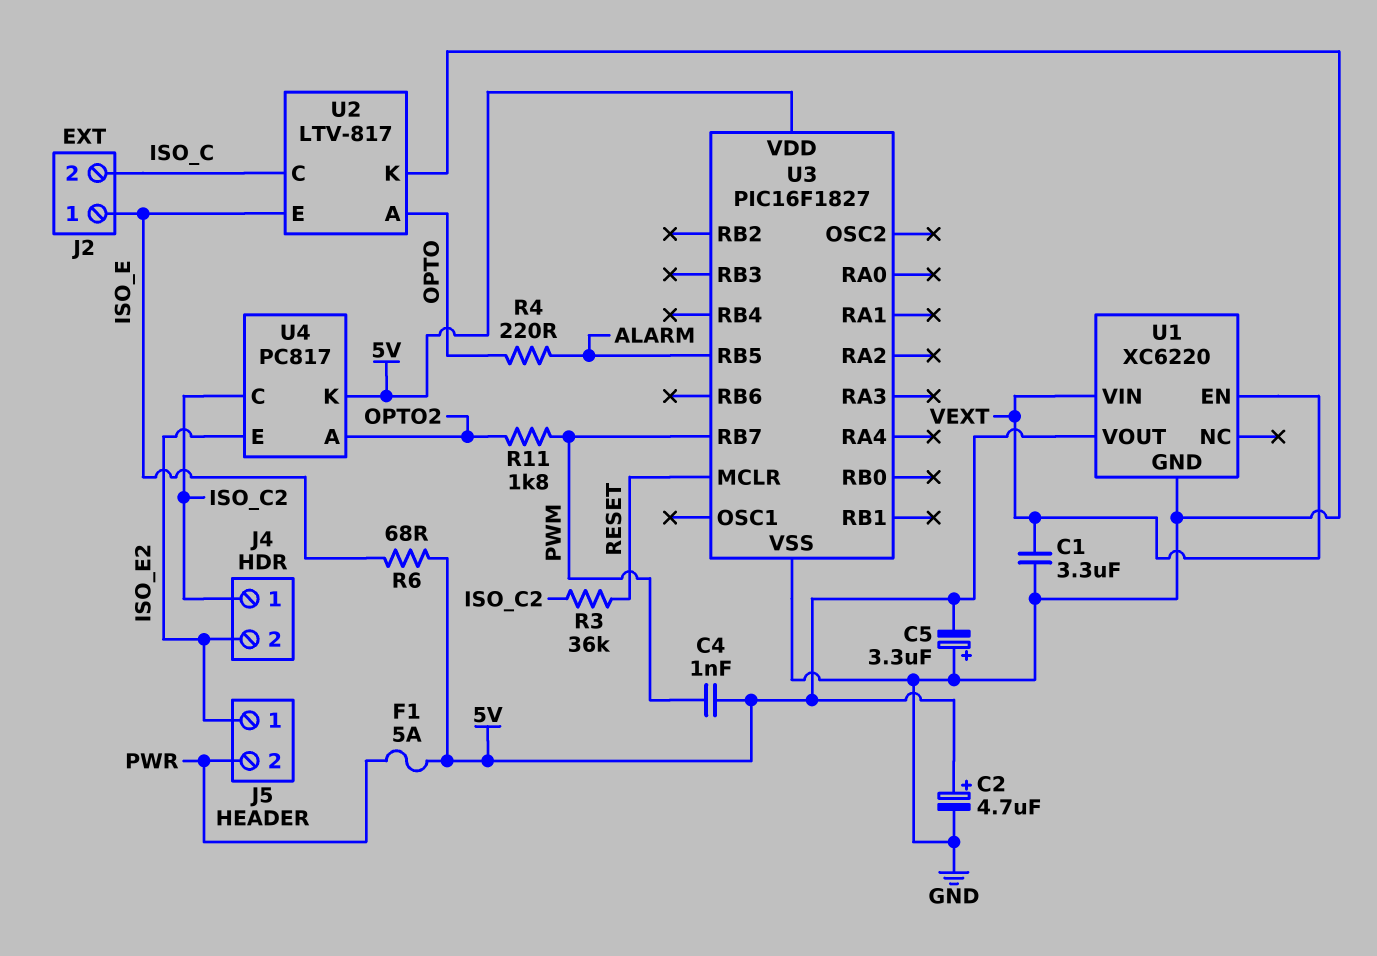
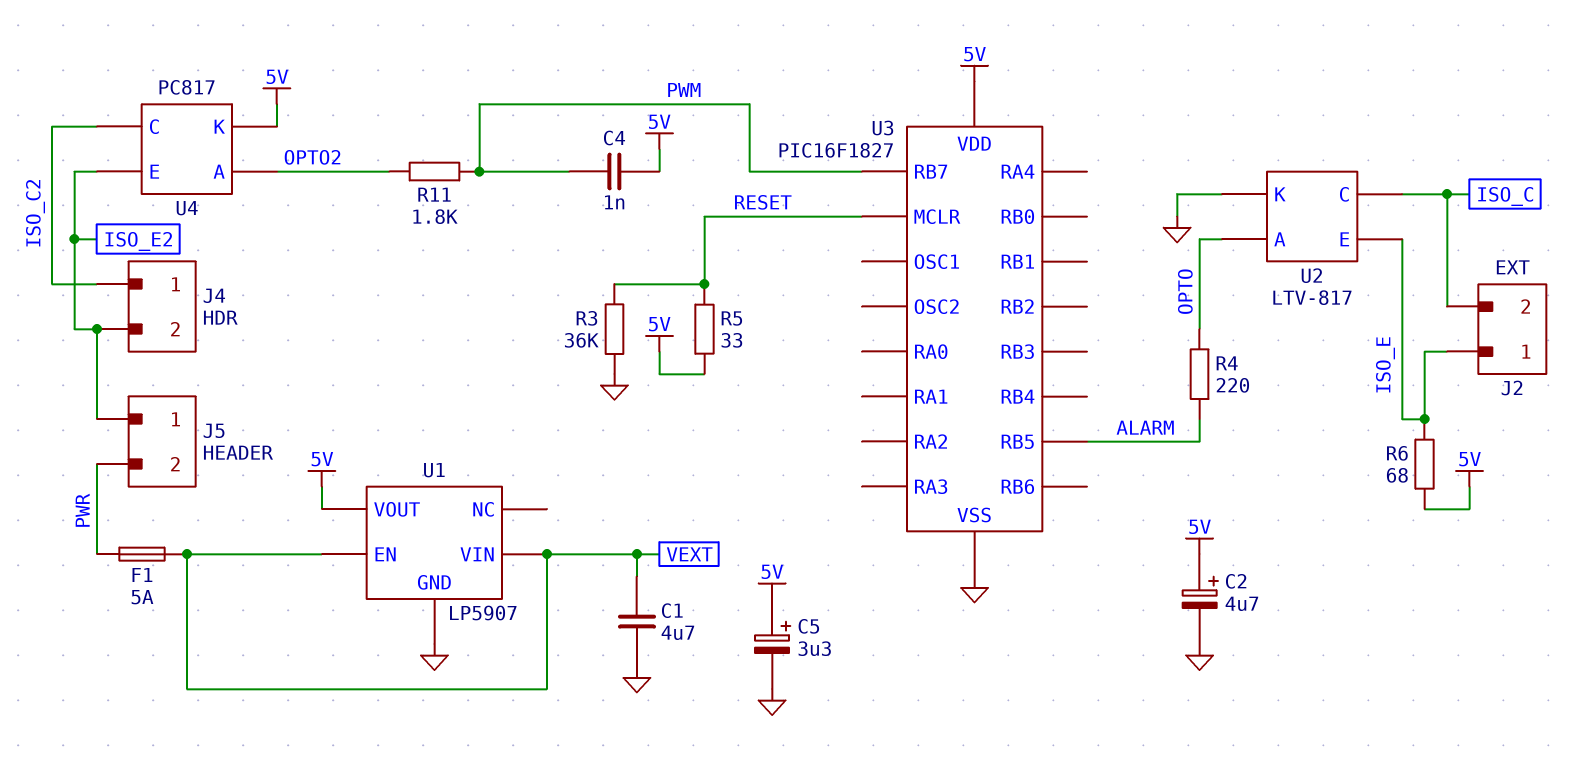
C1: 3.3uF (GND, VEXT) -> 4.7uF (GND, VEXT)
C5: 3.3uF (plus GND, minus 5V) -> 3.3uF (plus 5V, minus GND)
F1: 5A (5V, PWR) -> 5A (PWR, VEXT)
R3: 36k (ISO_C2, RESET) -> 36k (GND, RESET)
R5: none -> 33 (5V, RESET)
U1: XC6220 -> LP5907

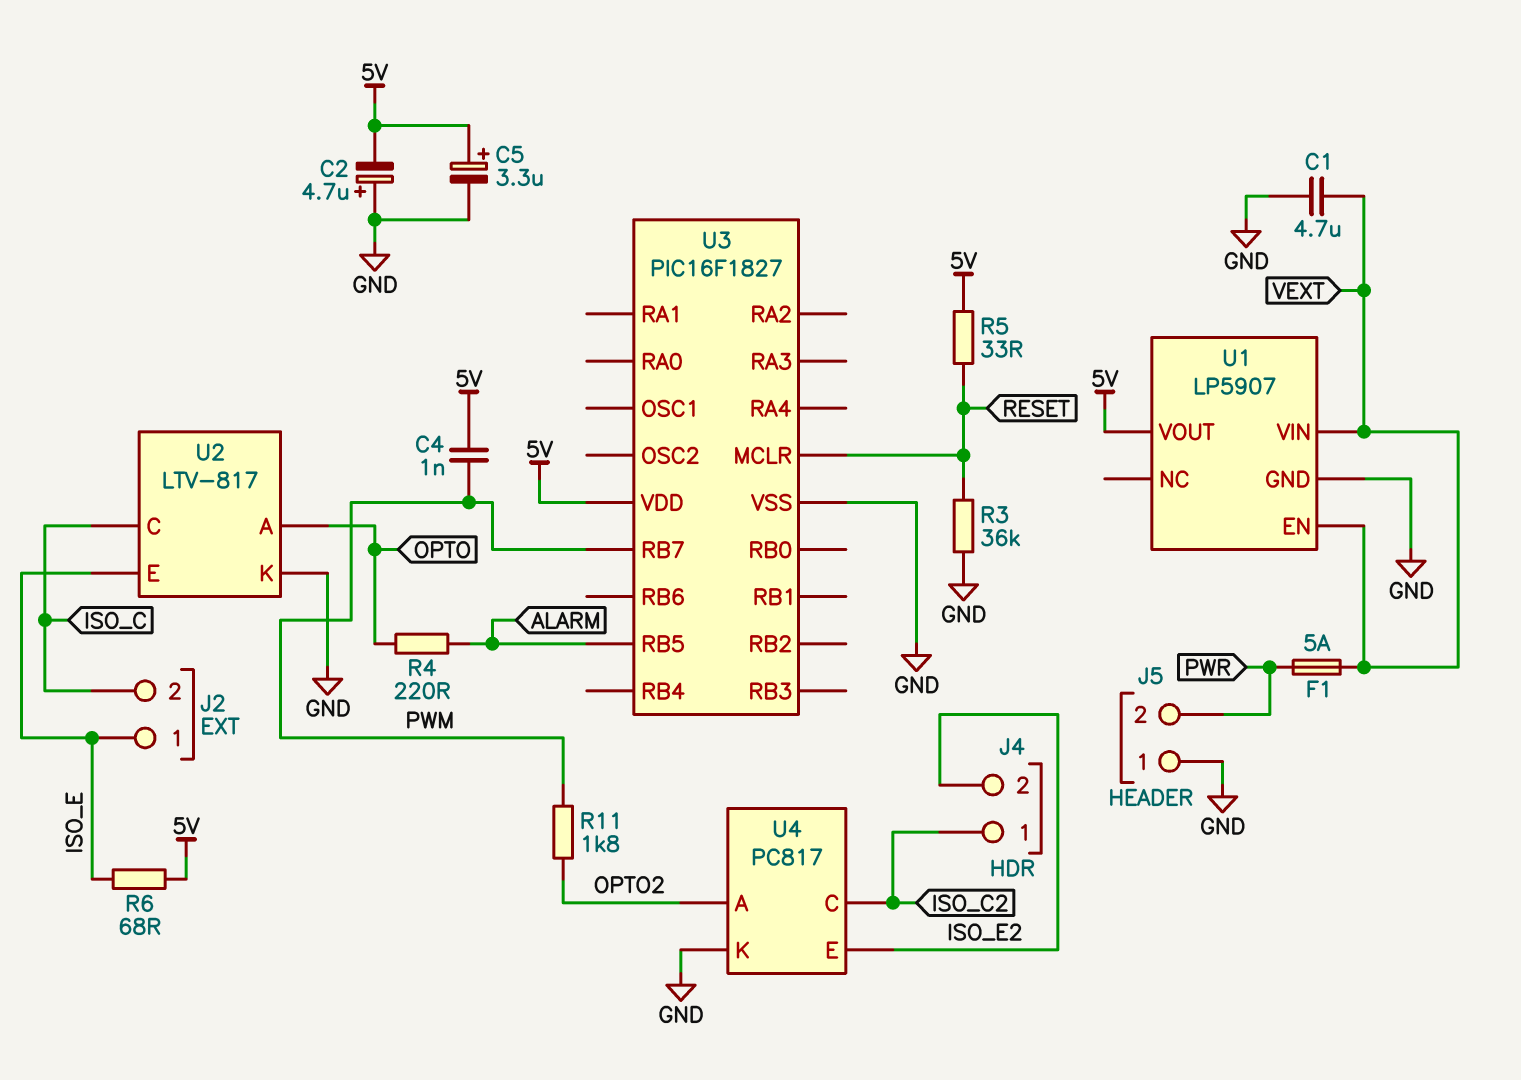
C2: 4.7uF (plus 5V, minus GND) -> 4.7uF (plus GND, minus 5V)
J5 pin 1: ISO_E2 -> GND
U4 pin K: 5V -> GND

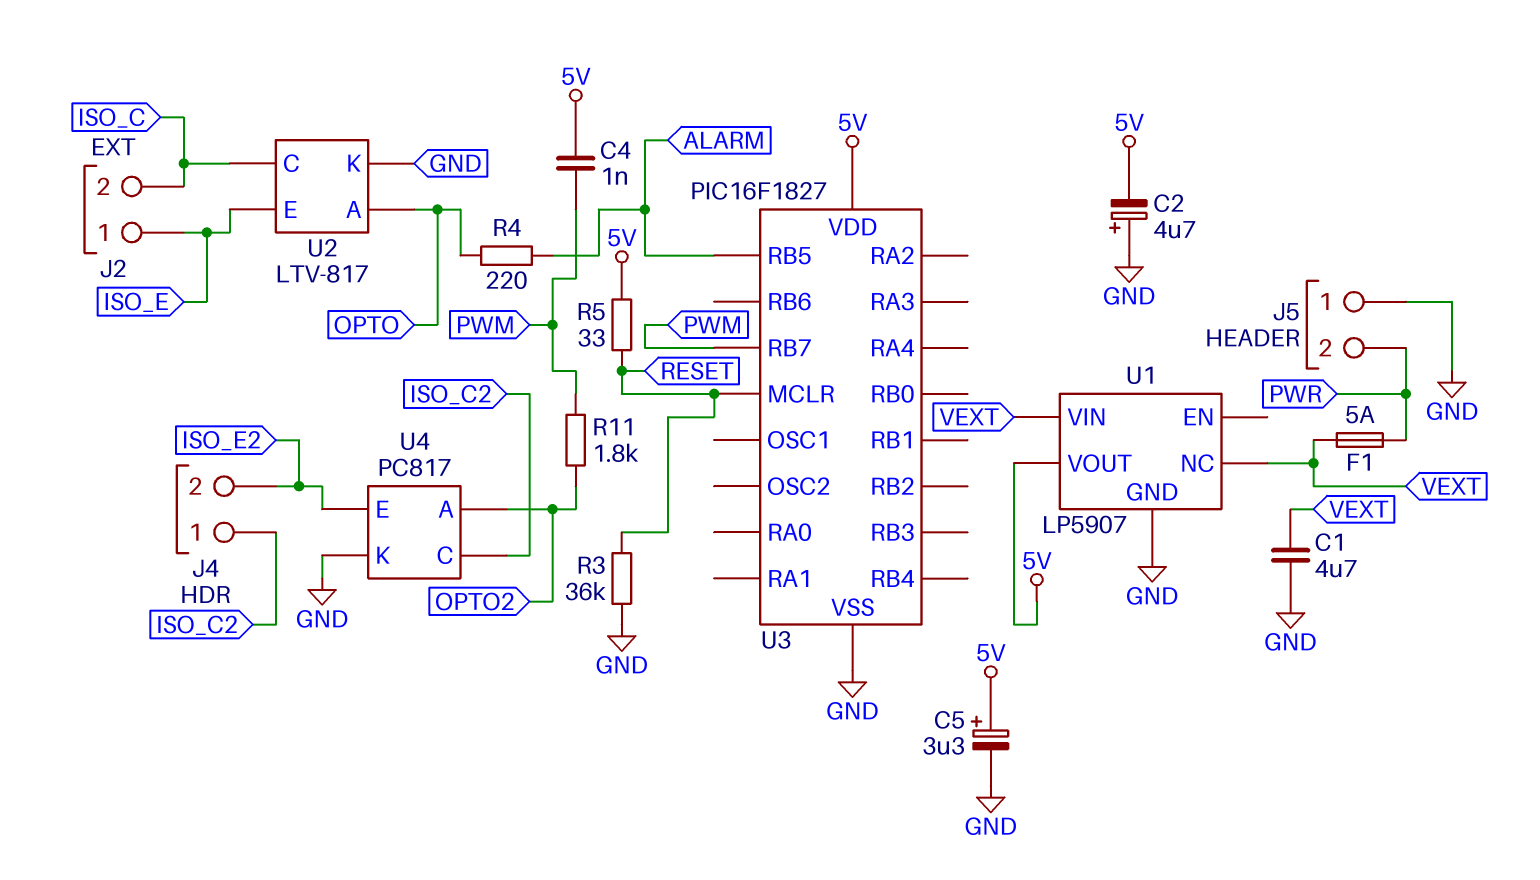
R6: 68 (5V, ISO_E) -> none
U1 pin EN: VEXT -> none
U1 pin NC: none -> VEXT

